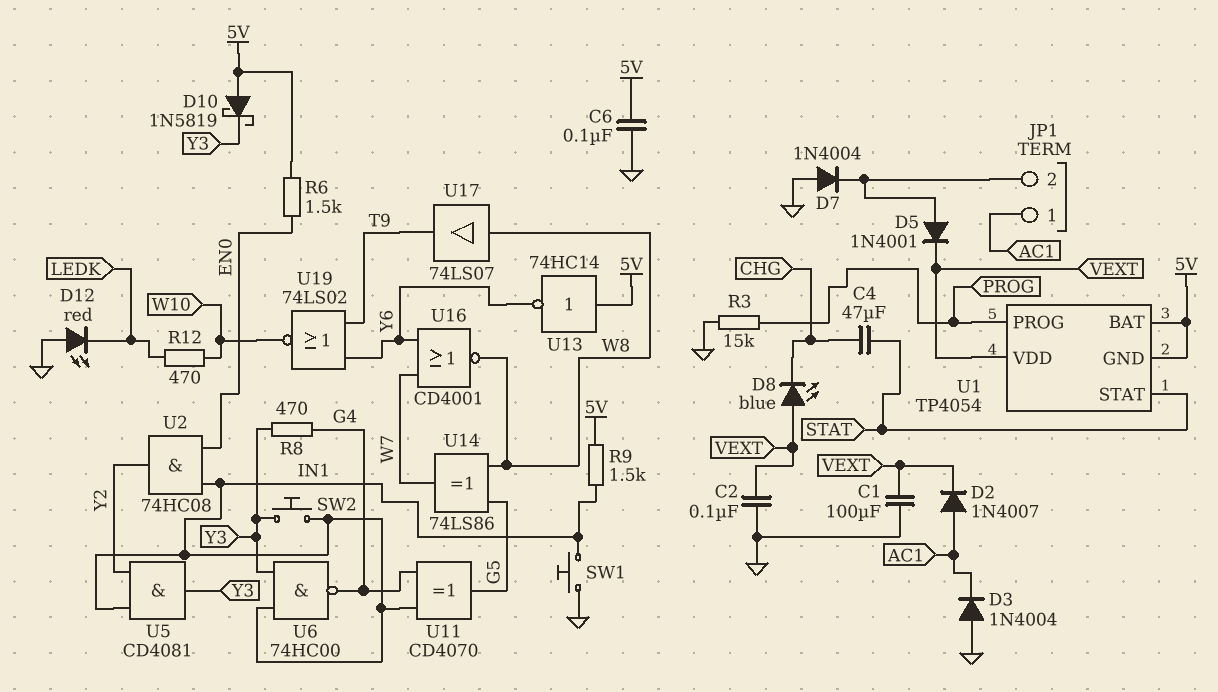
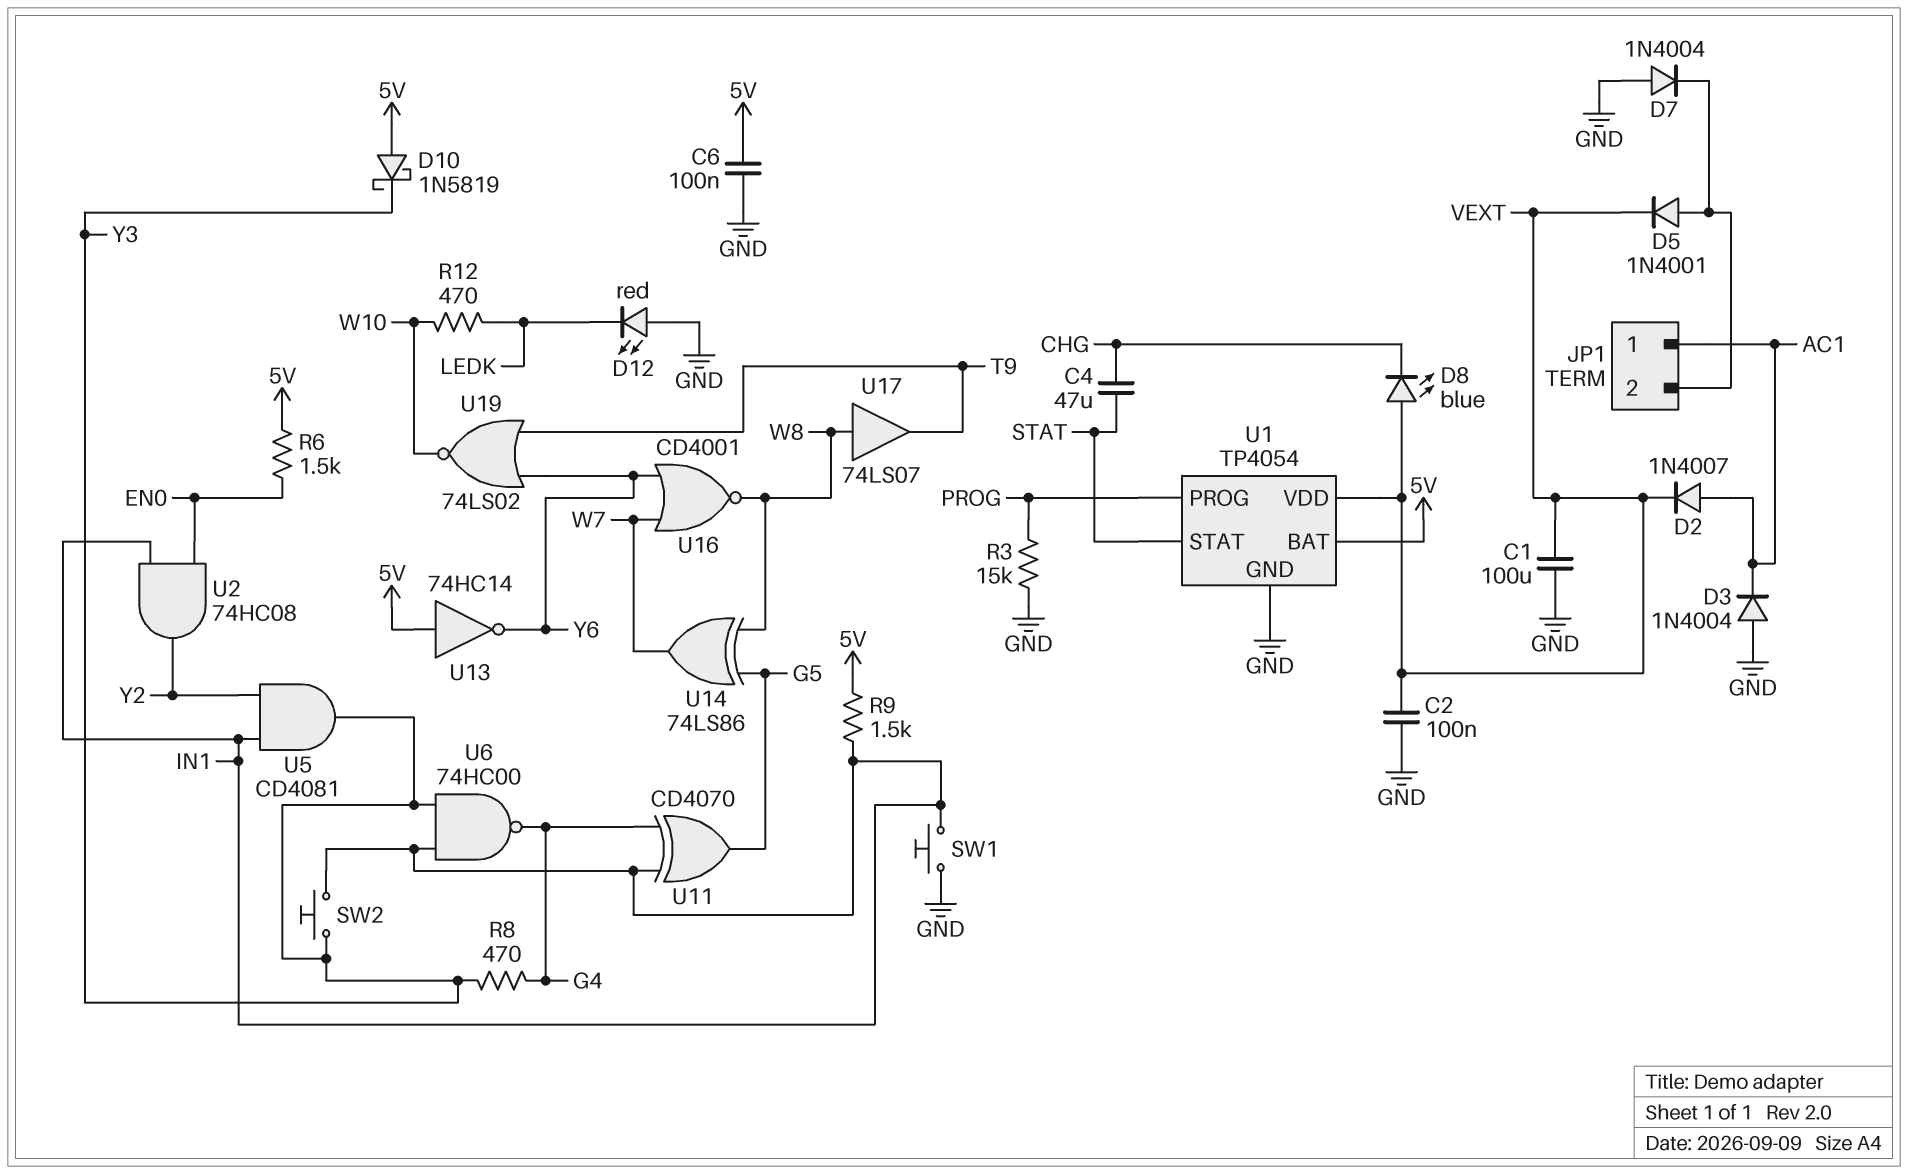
U1 pin GND: 5V -> GND

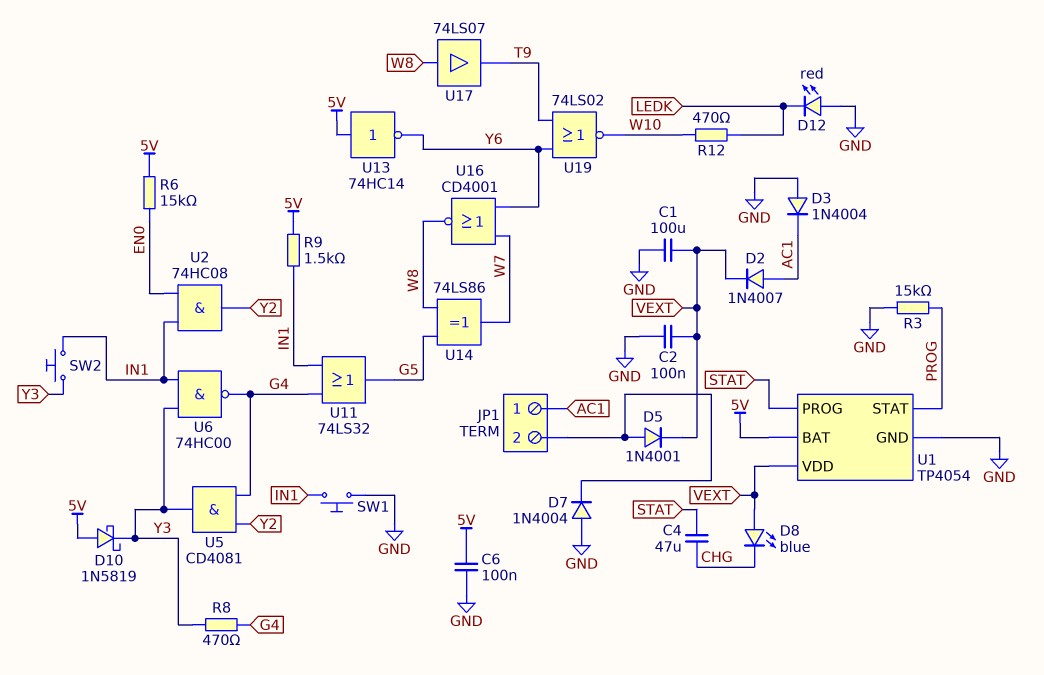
R6: 1.5k (5V, EN0) -> 15k (5V, EN0)
U1 pin PROG: PROG -> STAT
U1 pin STAT: STAT -> PROG
U5: AND CD4081 (in IN1, in Y2, out Y3) -> AND CD4081 (in G4, in Y2, out Y3)
U11: XOR CD4070 (in G4, in IN1, out G5) -> OR 74LS32 (in G4, in IN1, out G5)

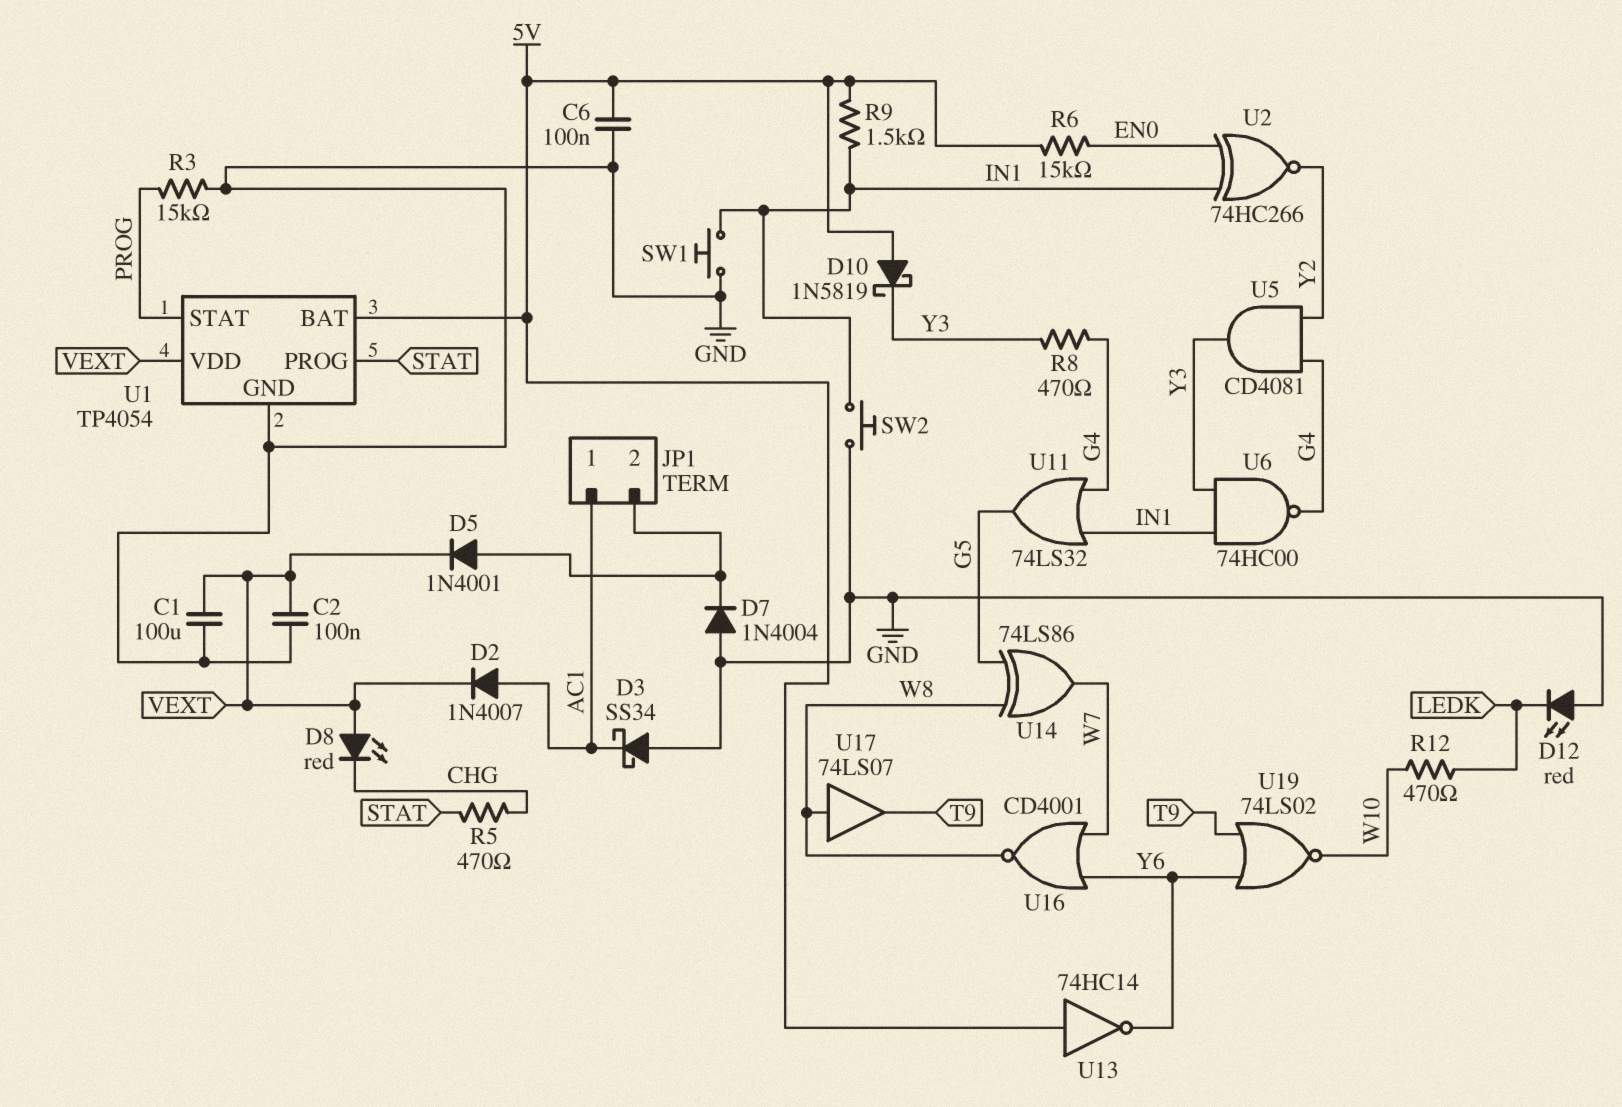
C4: 47uF (CHG, STAT) -> none
D3: diode 1N4004 (A GND, K AC1) -> schottky SS34 (A GND, K AC1)
D8: LED blue (A VEXT, K CHG) -> LED red (A VEXT, K CHG)
R5: none -> 470 (CHG, STAT)
SW2: button (IN1, Y3) -> button (GND, IN1)
U2: AND 74HC08 (in EN0, in IN1, out Y2) -> XNOR 74HC266 (in EN0, in IN1, out Y2)

